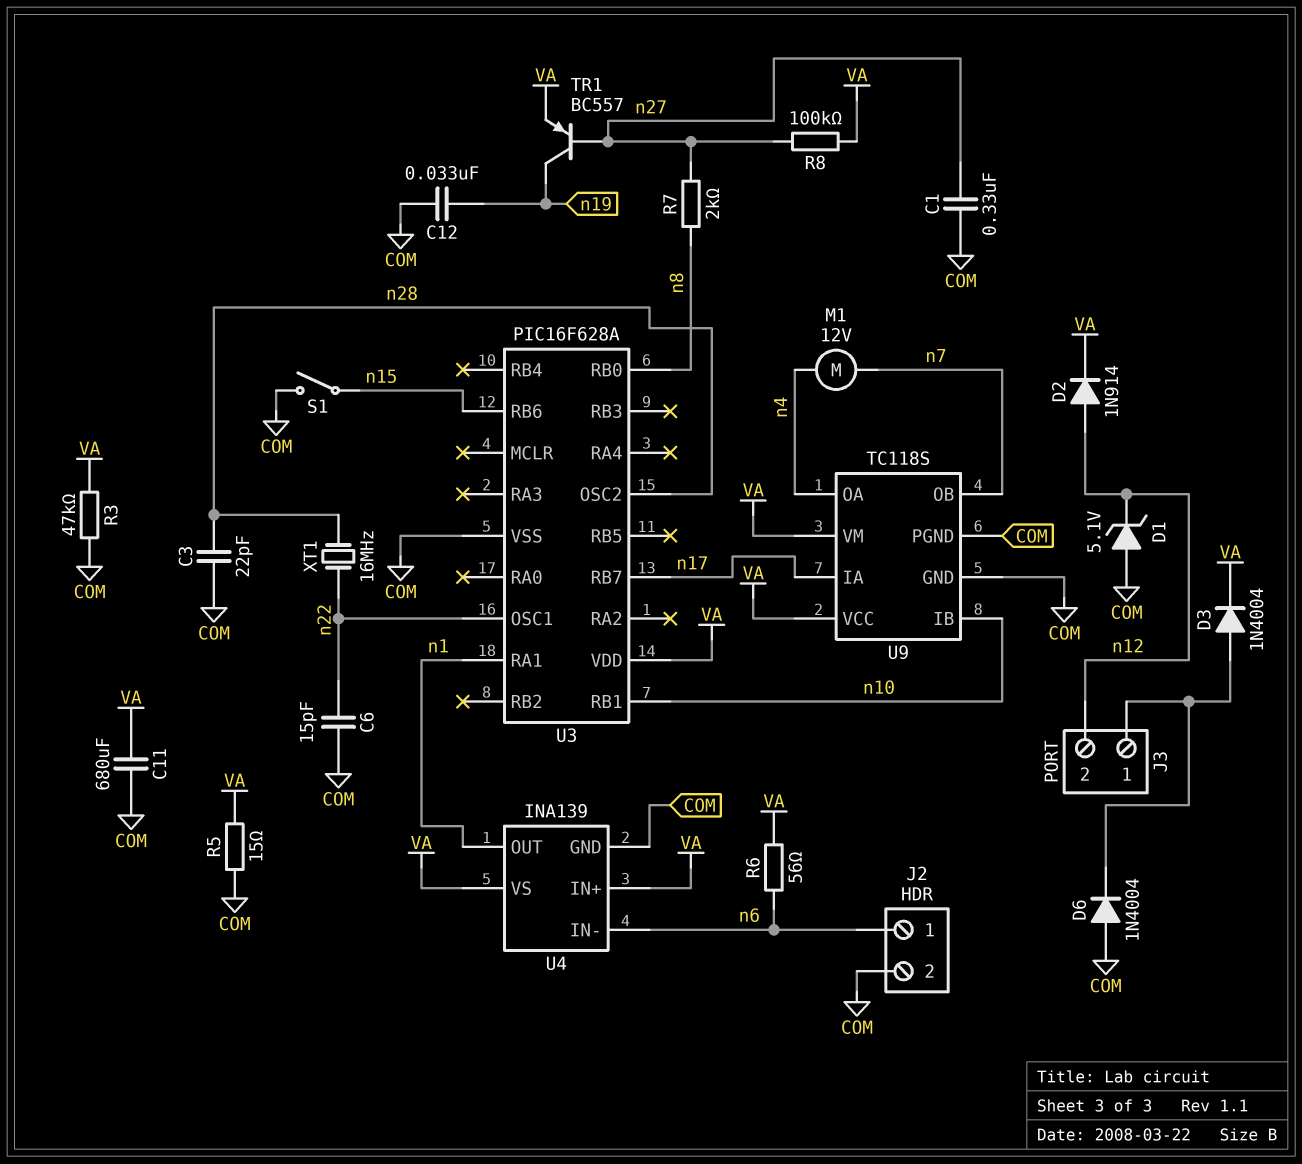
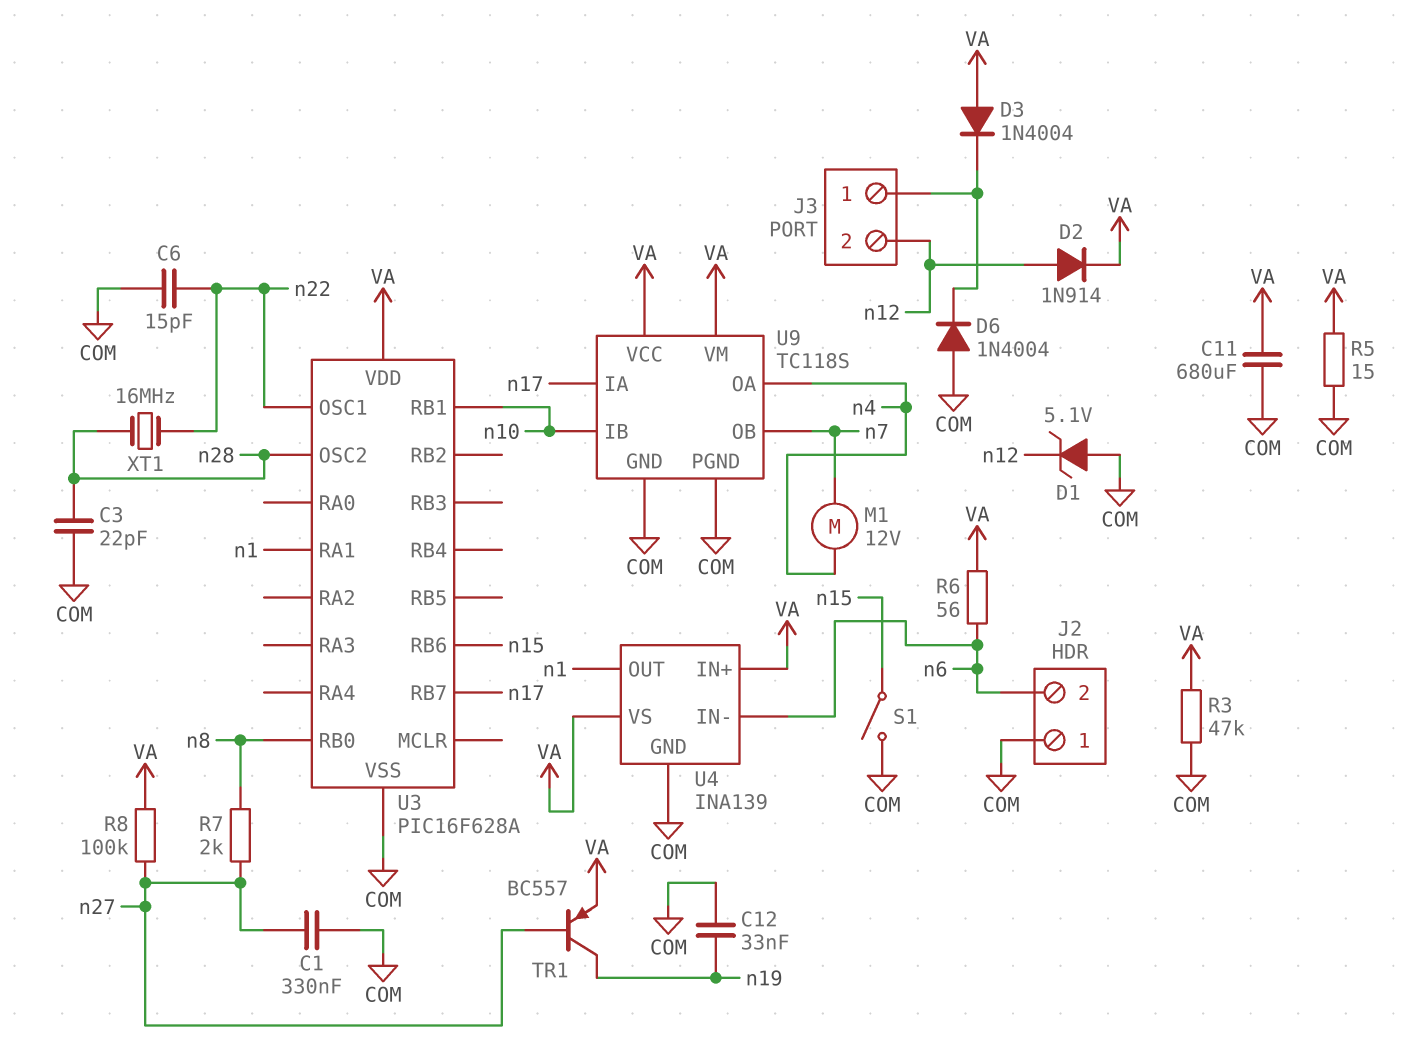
D3: diode 1N4004 (A J3/1, K VA) -> diode 1N4004 (A VA, K J3/1)
J2 pin 1: n6 -> COM
J2 pin 2: COM -> n6

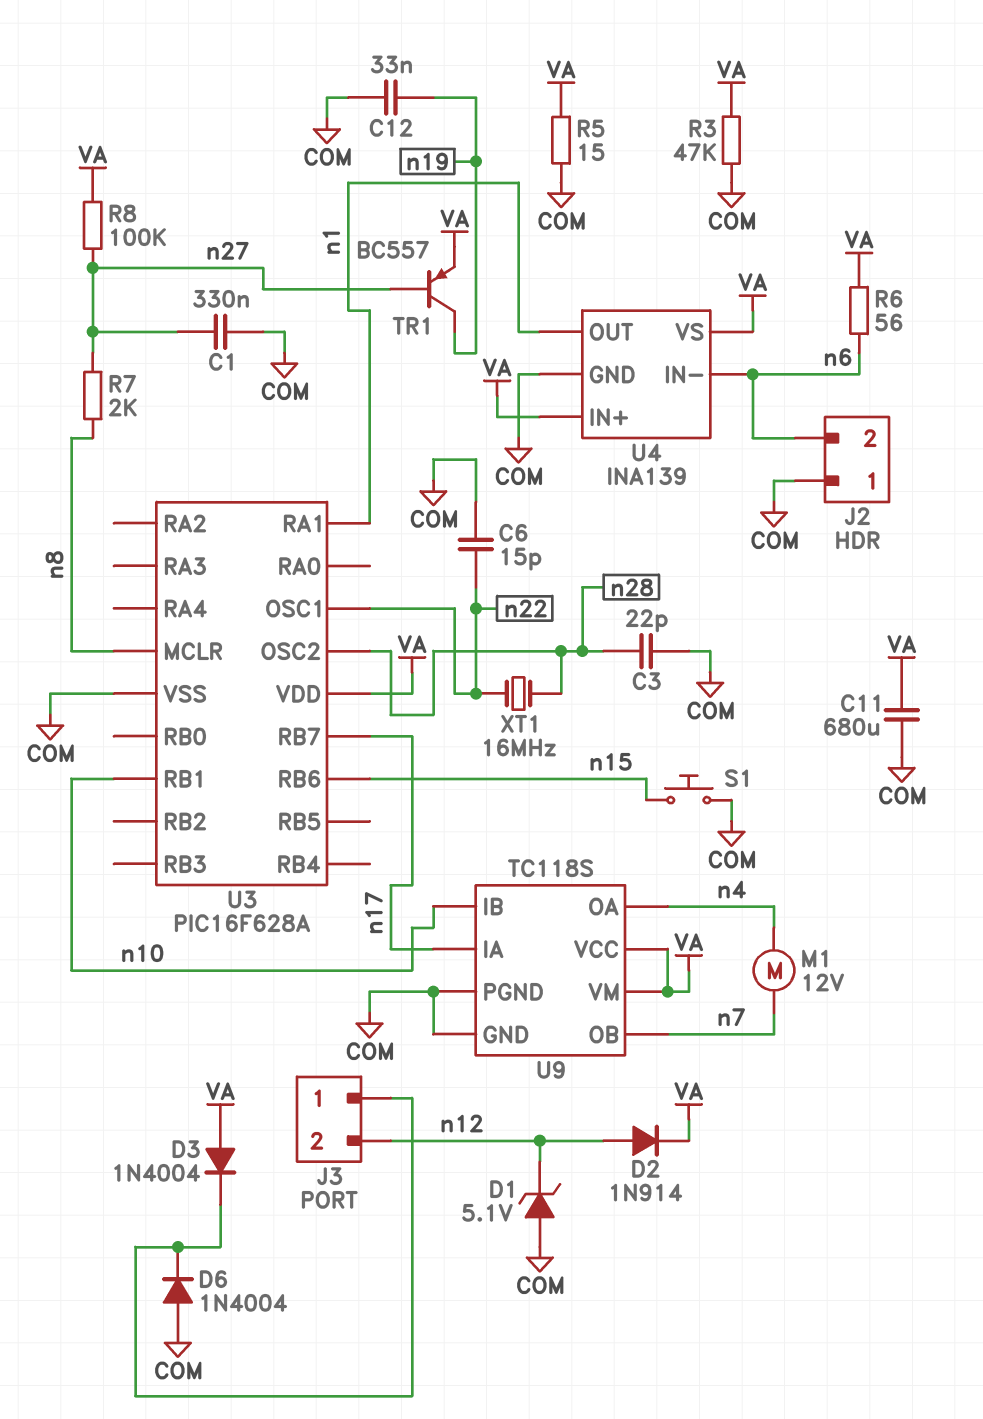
S1: switch (COM, n15) -> button (COM, n15)
U3 pin MCLR: none -> n8
U3 pin RB0: n8 -> none

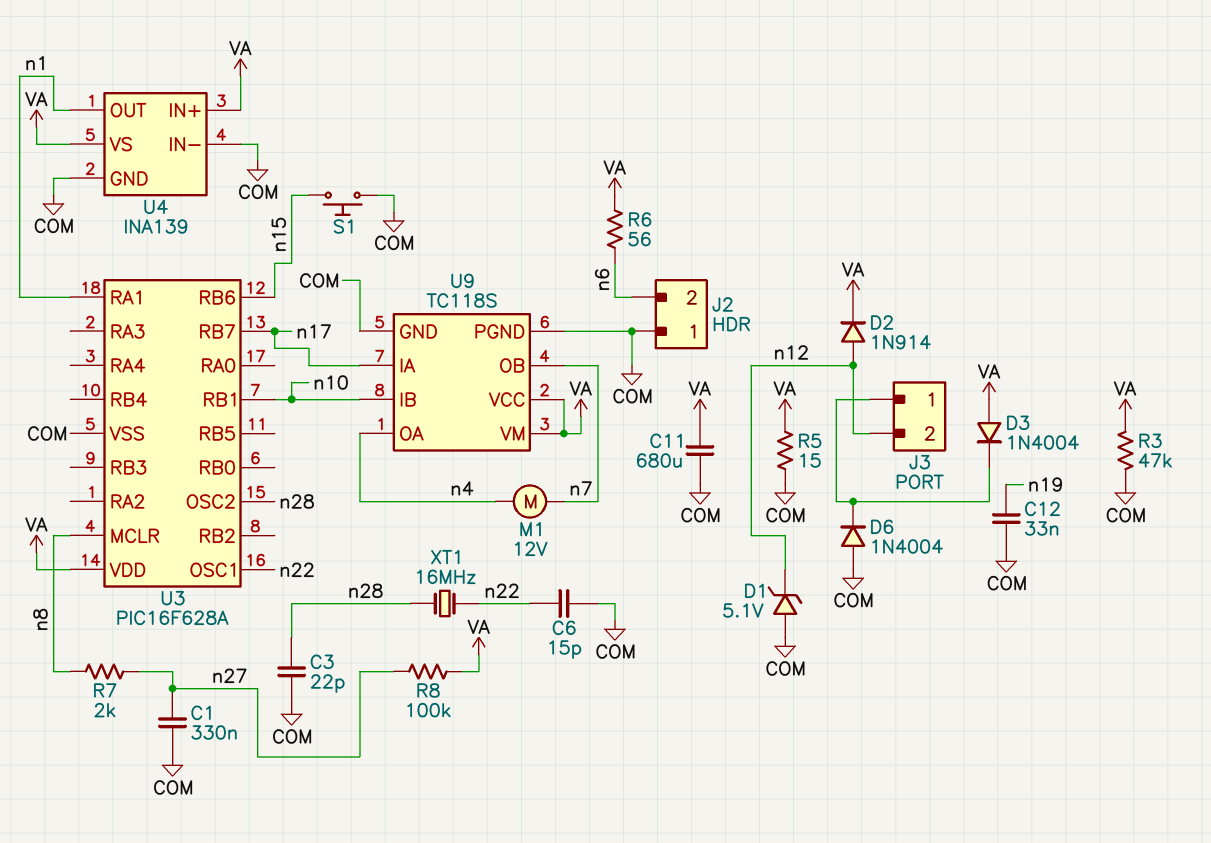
TR1: PNP BC557 (B n27, C n19, E VA) -> none
U4 pin IN-: n6 -> COM

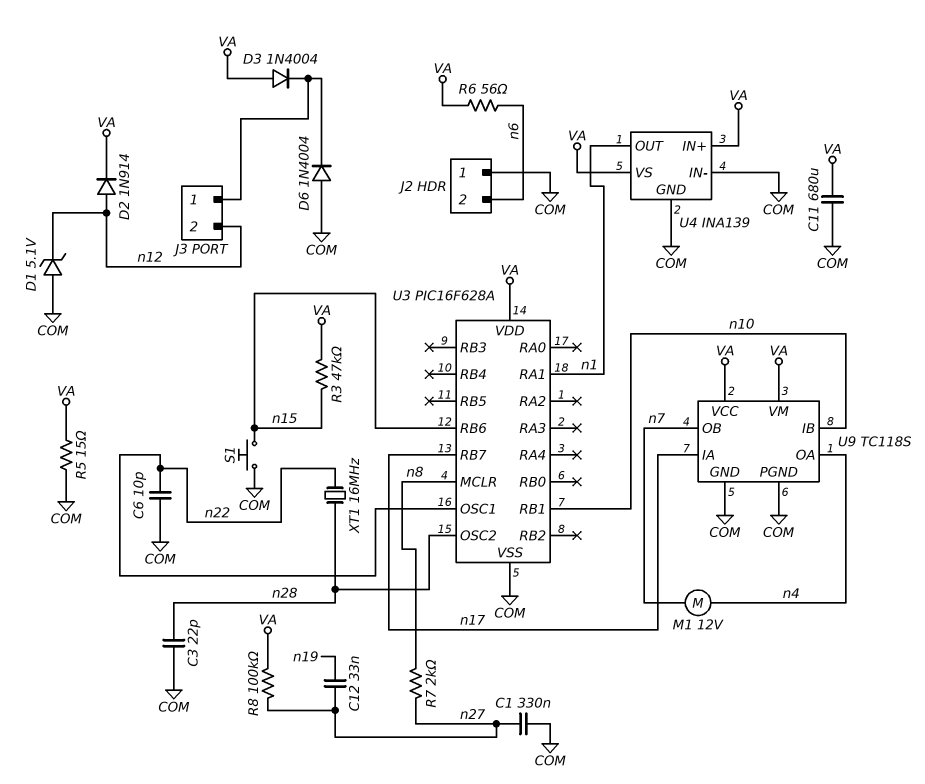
C6: 15pF (COM, n22) -> 10pF (COM, n22)
C12: 33nF (COM, n19) -> 33nF (n19, n27)
R3: 47k (COM, VA) -> 47k (VA, n15)

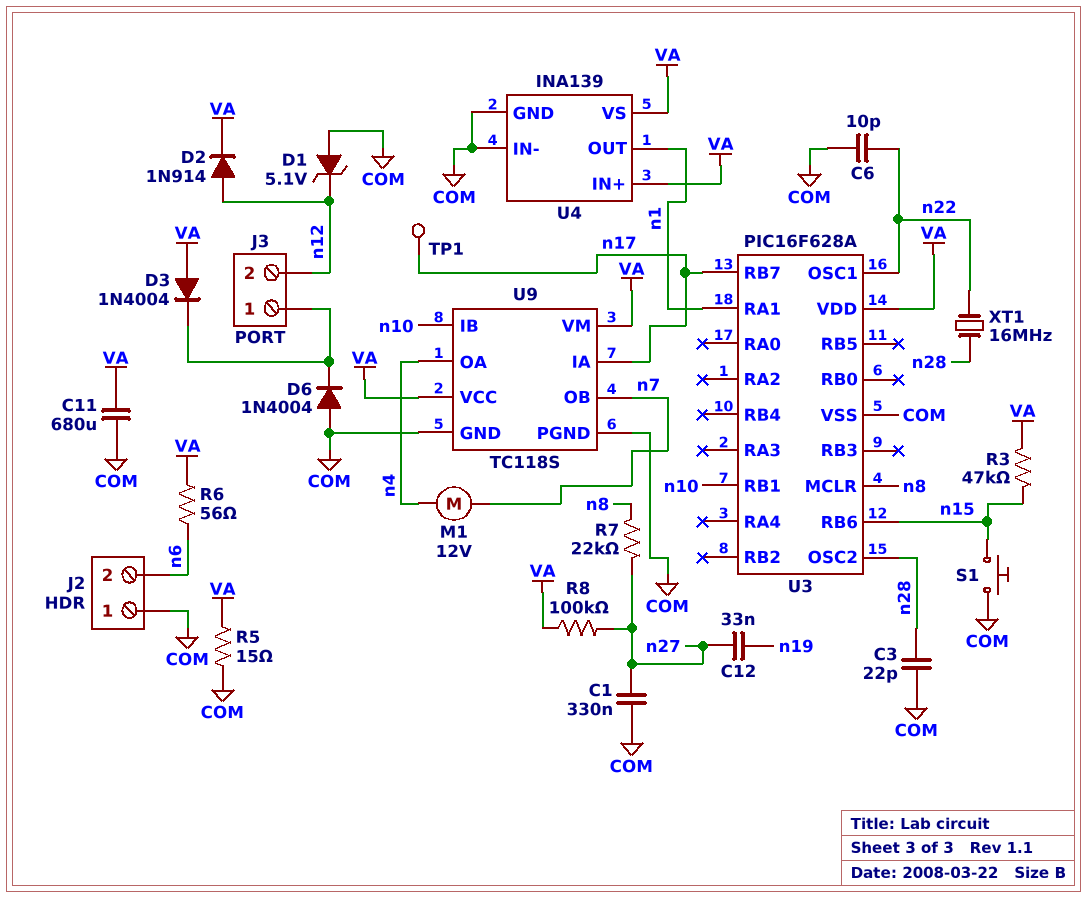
R7: 2k (n8, n27) -> 22k (n8, n27)
TP1: none -> test point (n17)

